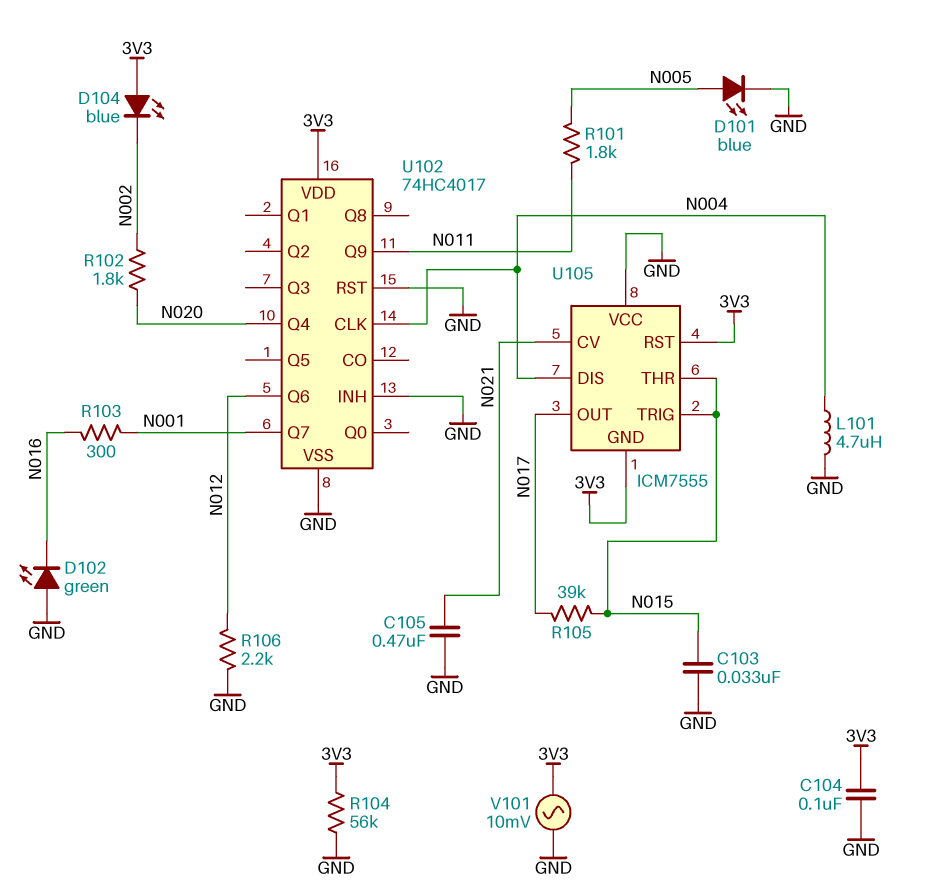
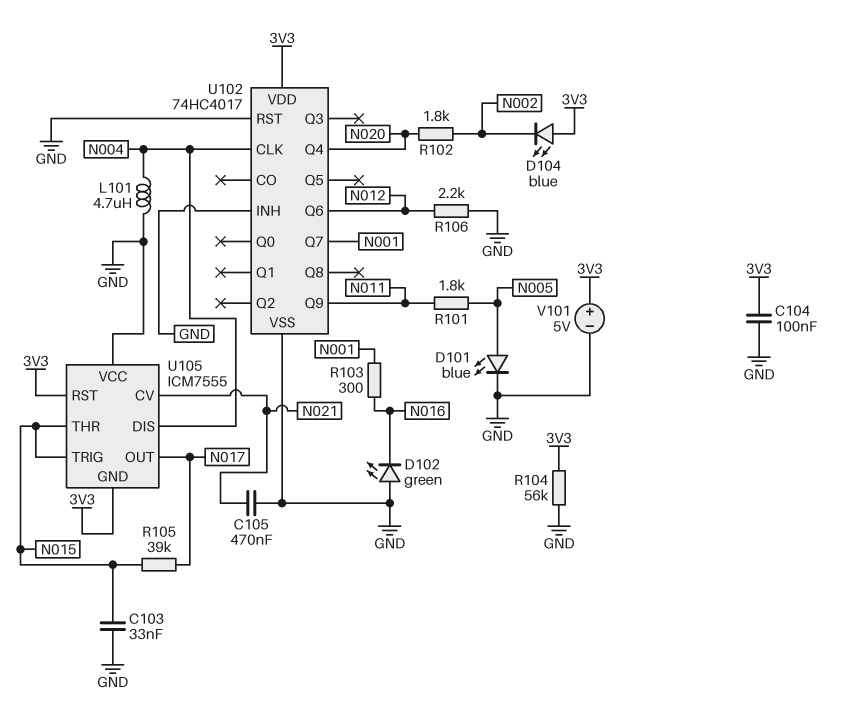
V101: AC 10mV (3V3, GND) -> 5V (plus 3V3, minus GND)

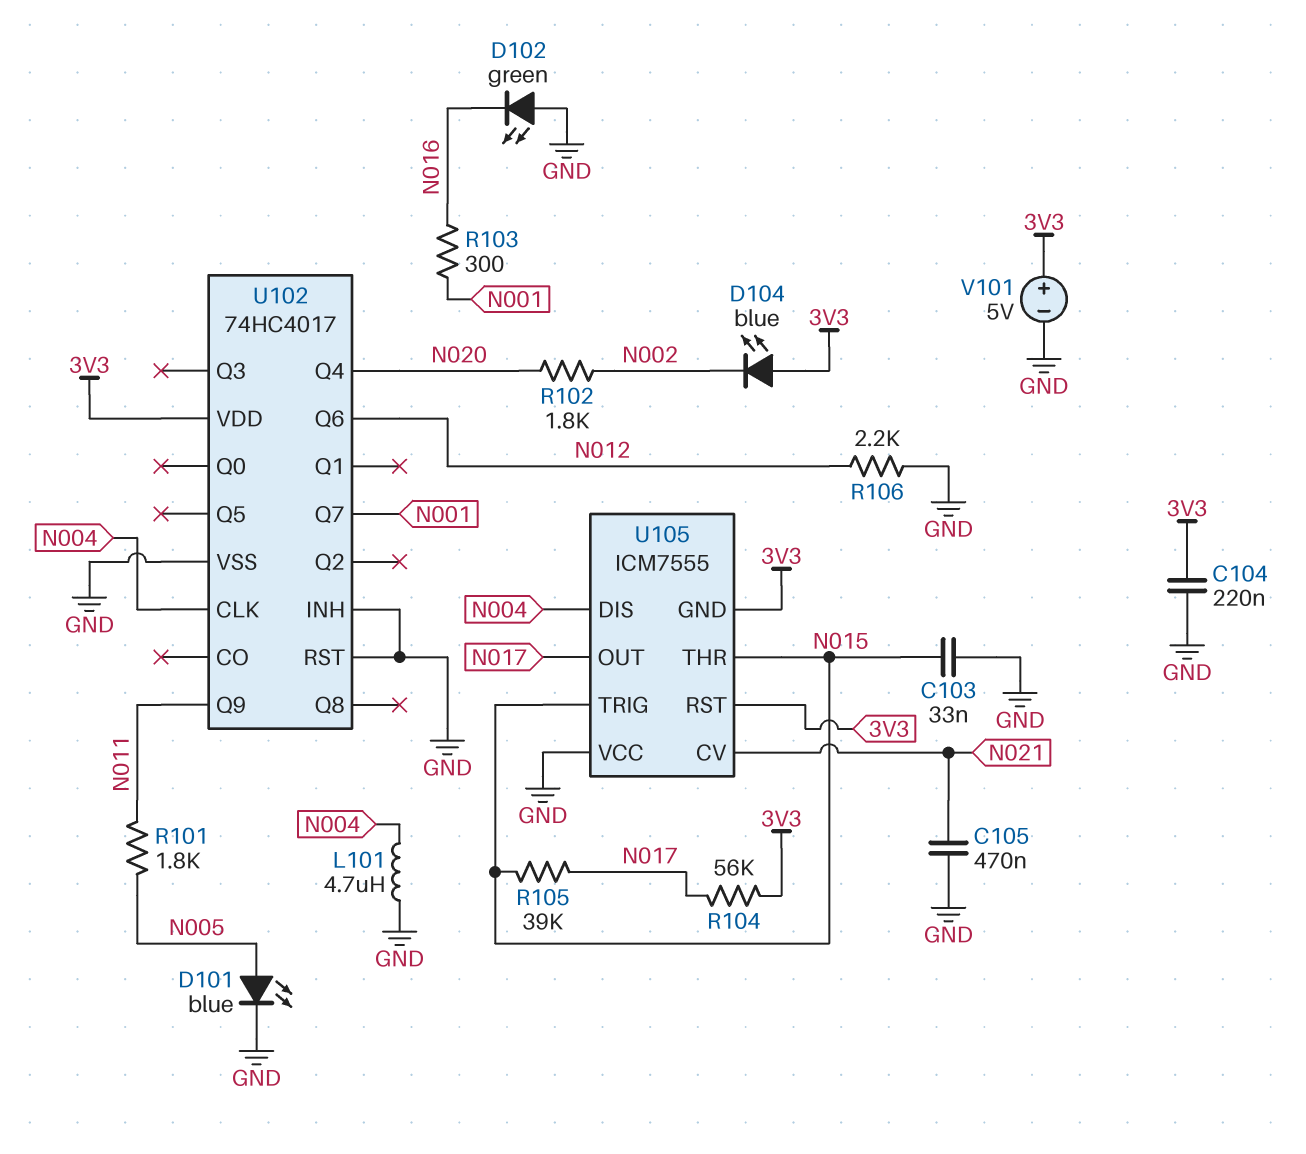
C104: 100nF (3V3, GND) -> 220nF (3V3, GND)
R104: 56k (3V3, GND) -> 56k (3V3, N017)

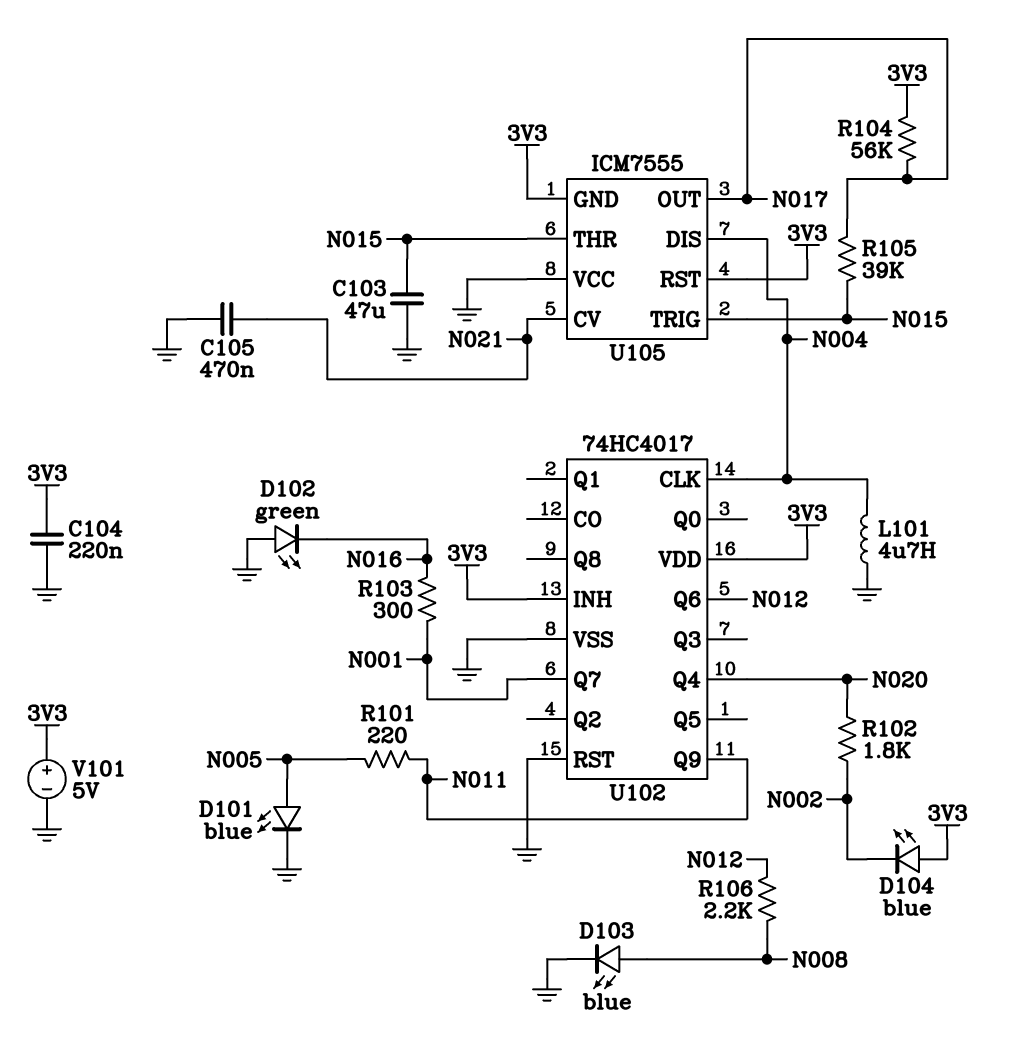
C103: 33nF (GND, N015) -> 47uF (GND, N015)
D103: none -> LED blue (A N008, K GND)
R101: 1.8k (N005, N011) -> 220 (N005, N011)
R106: 2.2k (GND, N012) -> 2.2k (N008, N012)
U102 pin INH: GND -> 3V3

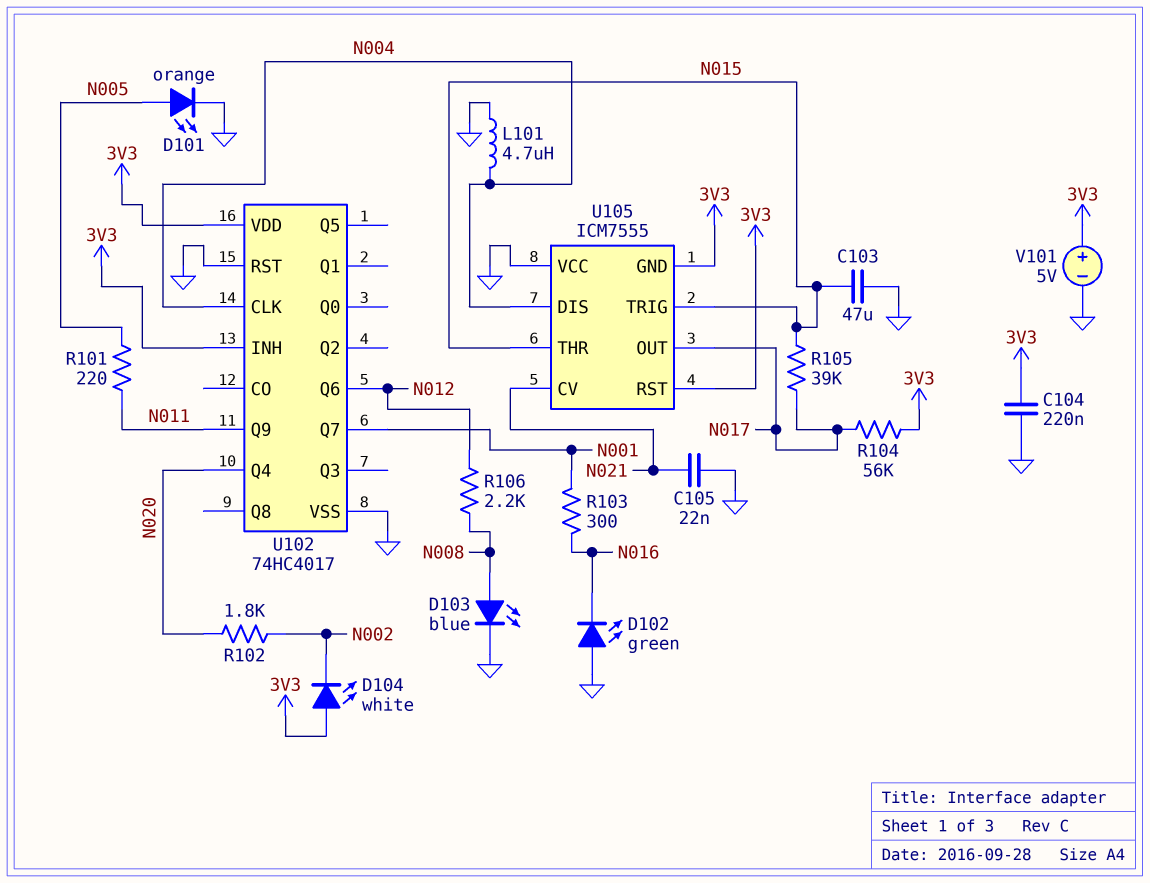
C105: 470nF (GND, N021) -> 22nF (GND, N021)
D101: LED blue (A N005, K GND) -> LED orange (A N005, K GND)
D104: LED blue (A 3V3, K N002) -> LED white (A 3V3, K N002)

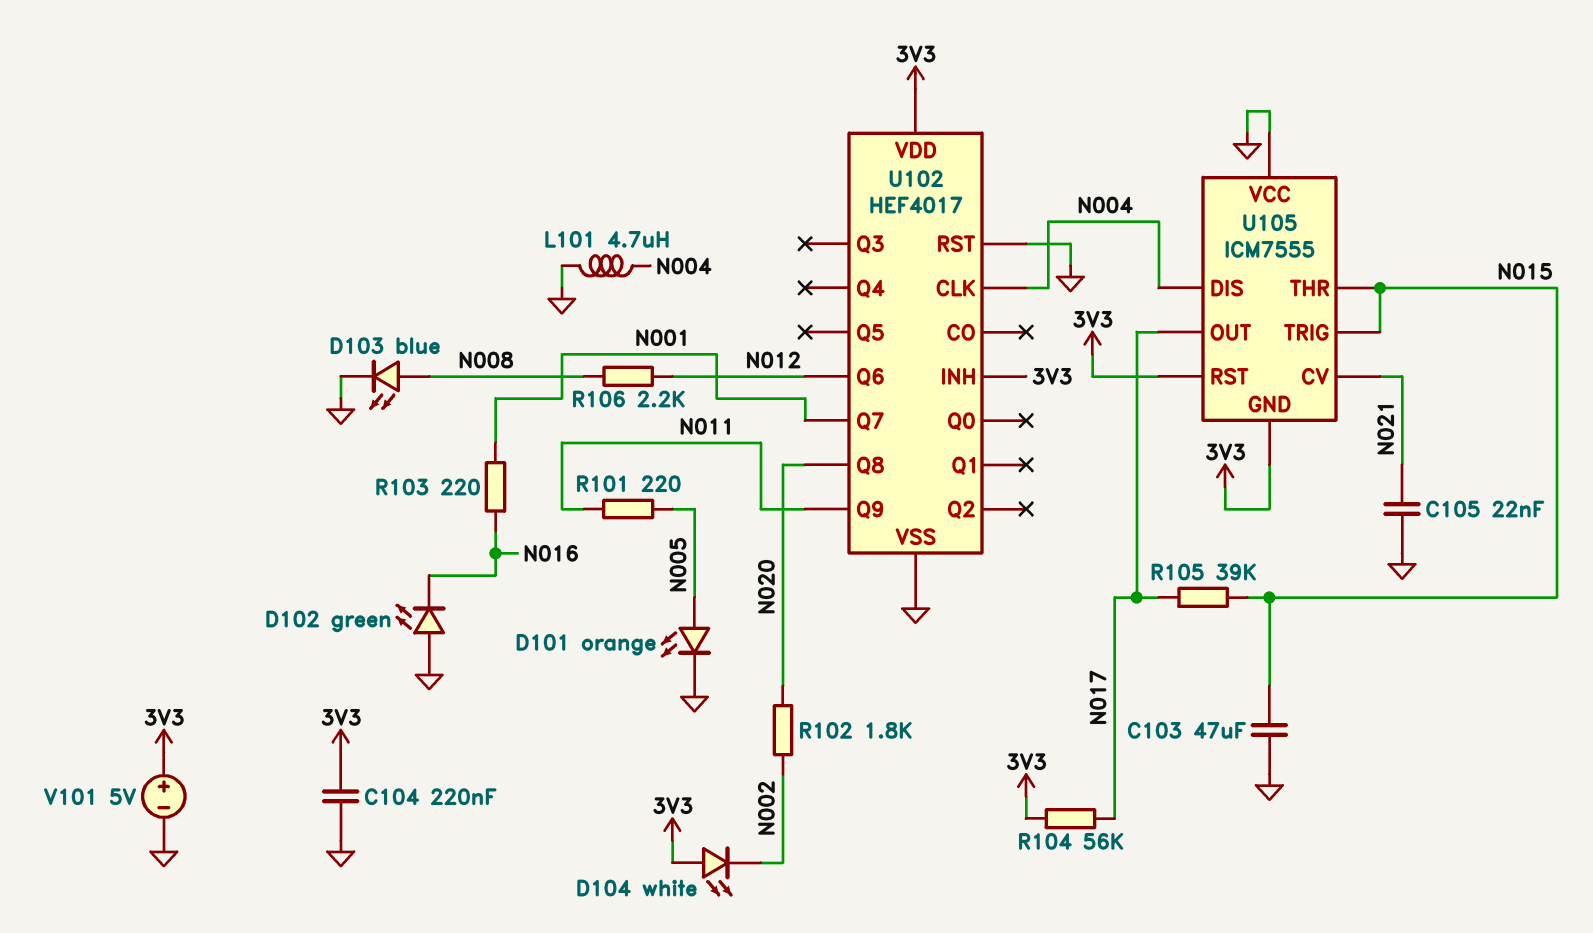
R103: 300 (N001, N016) -> 220 (N001, N016)
U102: 74HC4017 -> HEF4017
U102 pin Q4: N020 -> none
U102 pin Q8: none -> N020

